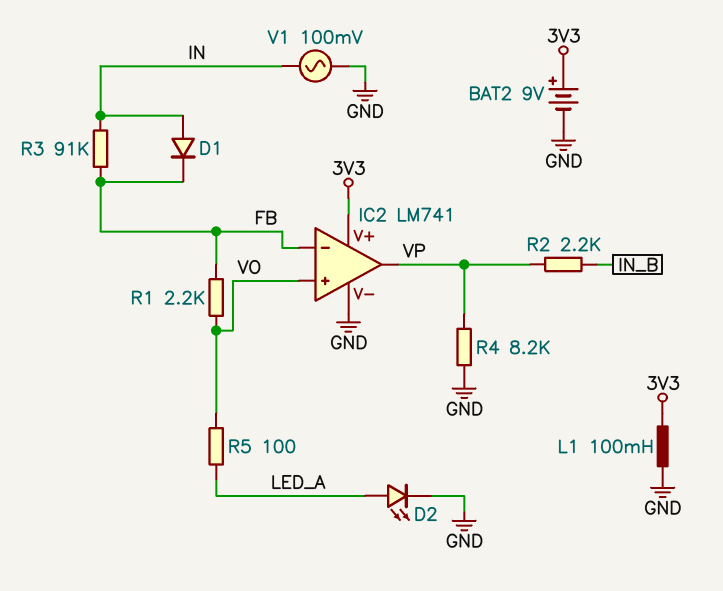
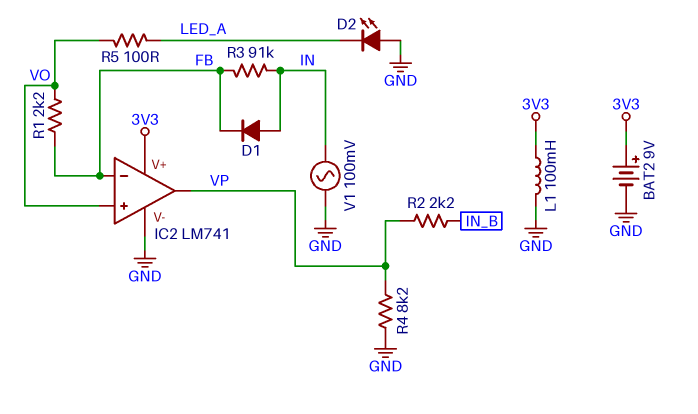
D2: LED (A LED_A, K GND) -> LED (A GND, K LED_A)

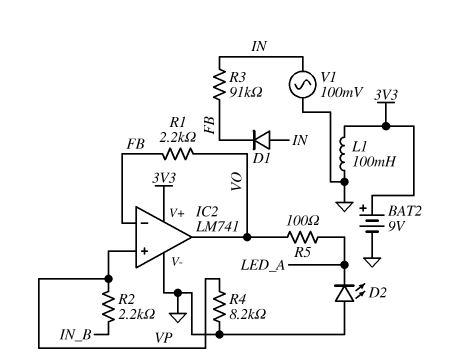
IC2 pin in+: VO -> VP
IC2 pin out: VP -> VO

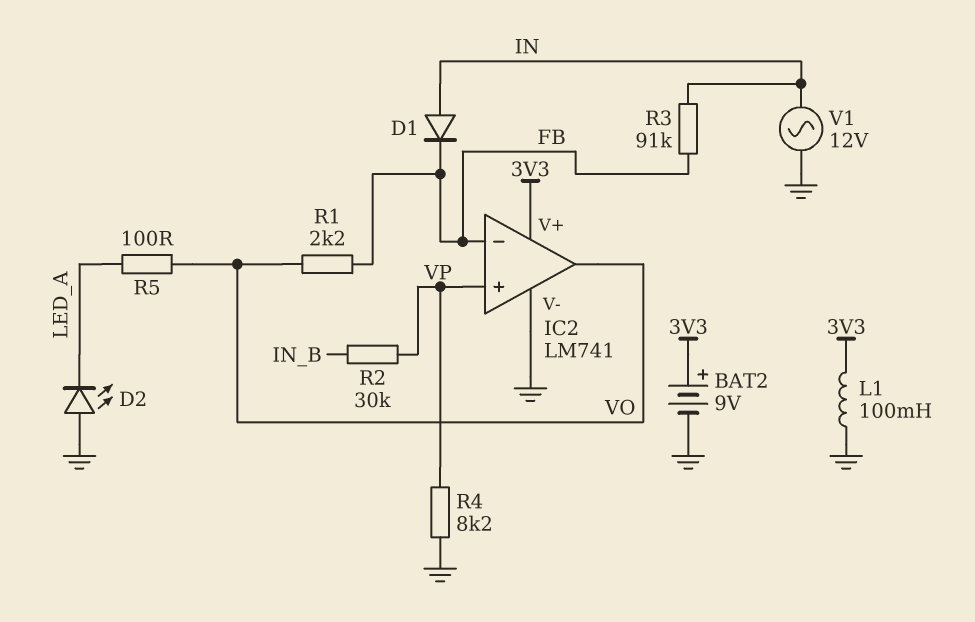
R2: 2.2k (IN_B, VP) -> 30k (IN_B, VP)
V1: AC 100mV (GND, IN) -> AC 12V (GND, IN)

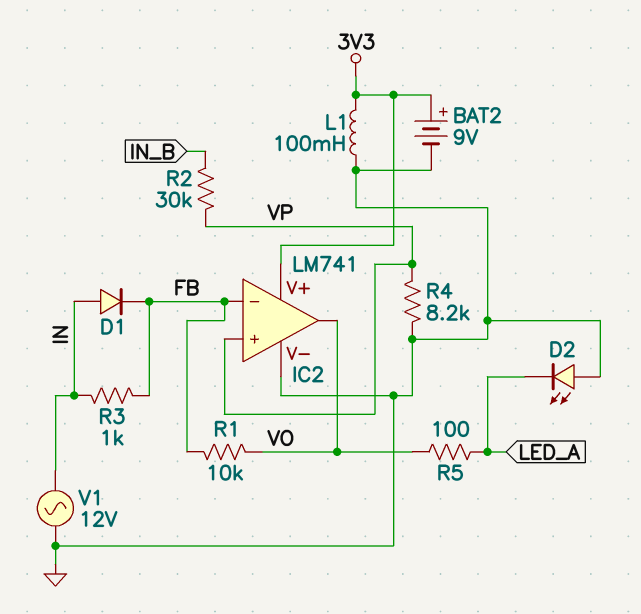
R1: 2.2k (FB, VO) -> 10k (FB, VO)
R3: 91k (FB, IN) -> 1k (FB, IN)

